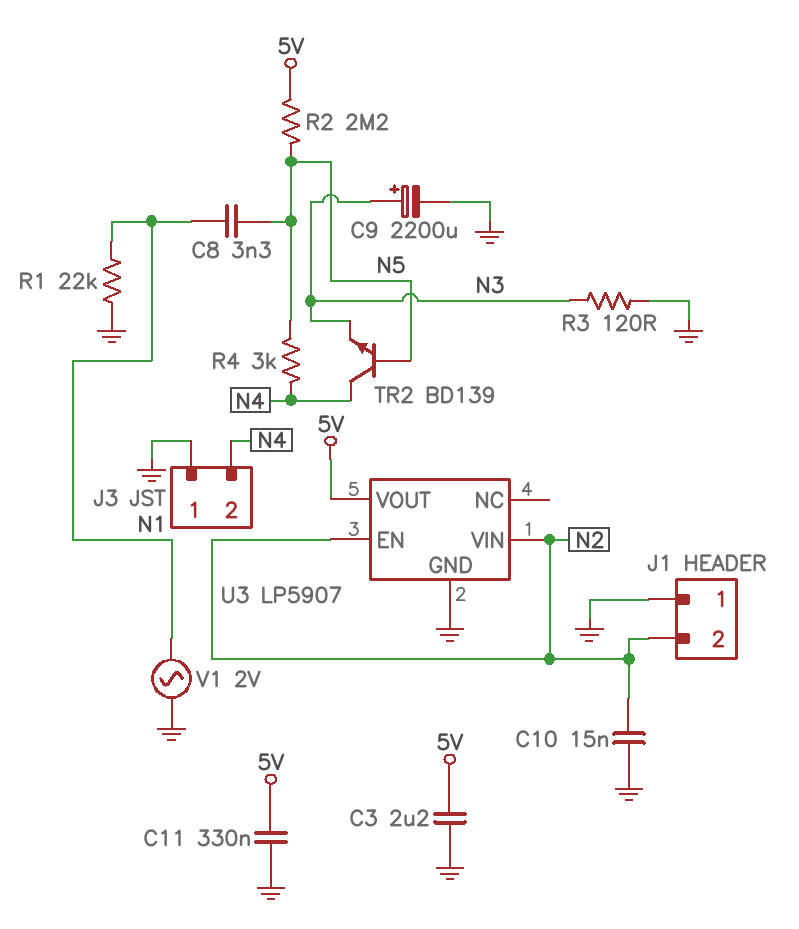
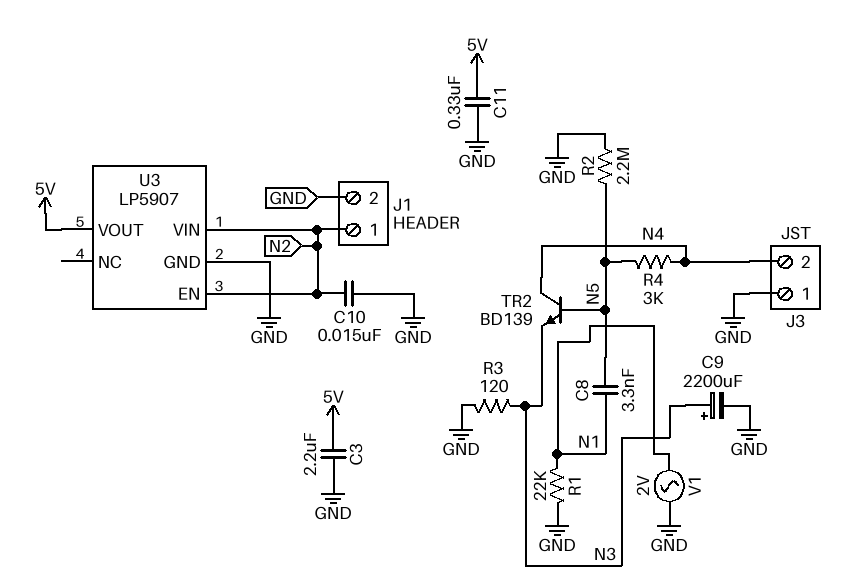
J1 pin 1: GND -> N2
J1 pin 2: N2 -> GND
R2: 2.2M (5V, N5) -> 2.2M (GND, N5)

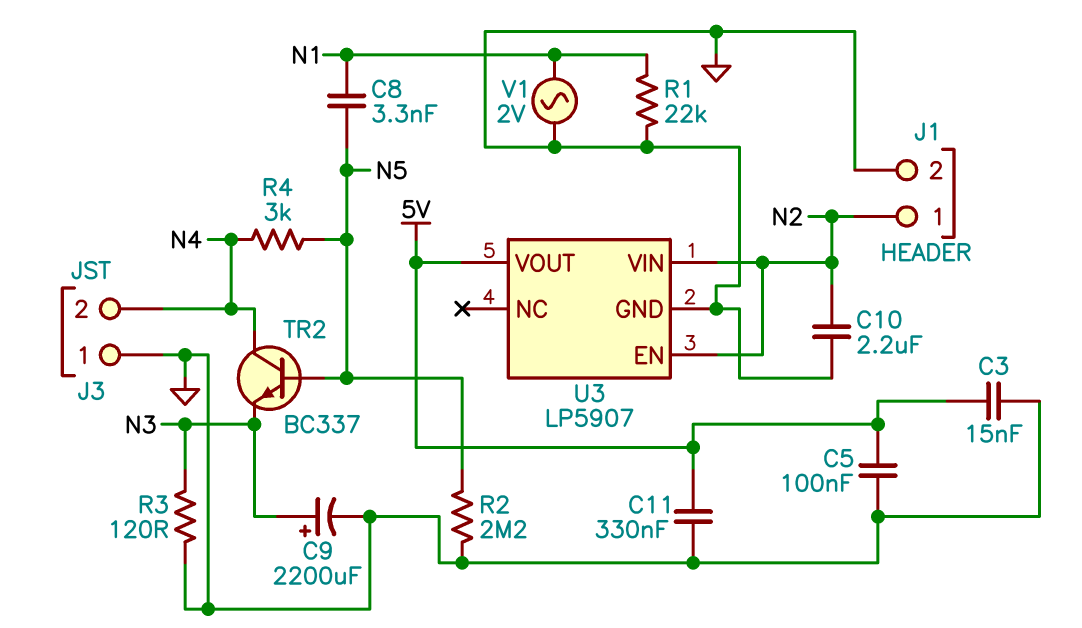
C3: 2.2uF (5V, GND) -> 15nF (5V, GND)
C5: none -> 100nF (5V, GND)
C10: 15nF (GND, N2) -> 2.2uF (GND, N2)
TR2: NPN BD139 (B N5, C N4, E N3) -> NPN BC337 (B N5, C N4, E N3)

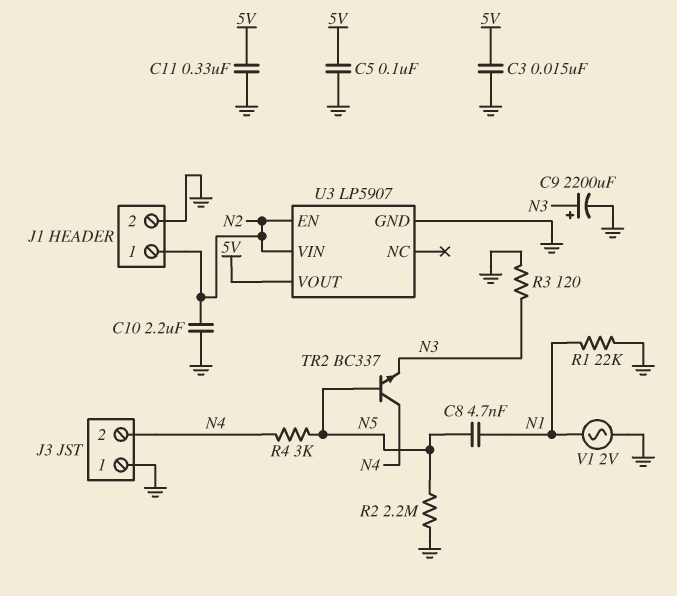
C8: 3.3nF (N1, N5) -> 4.7nF (N1, N5)

